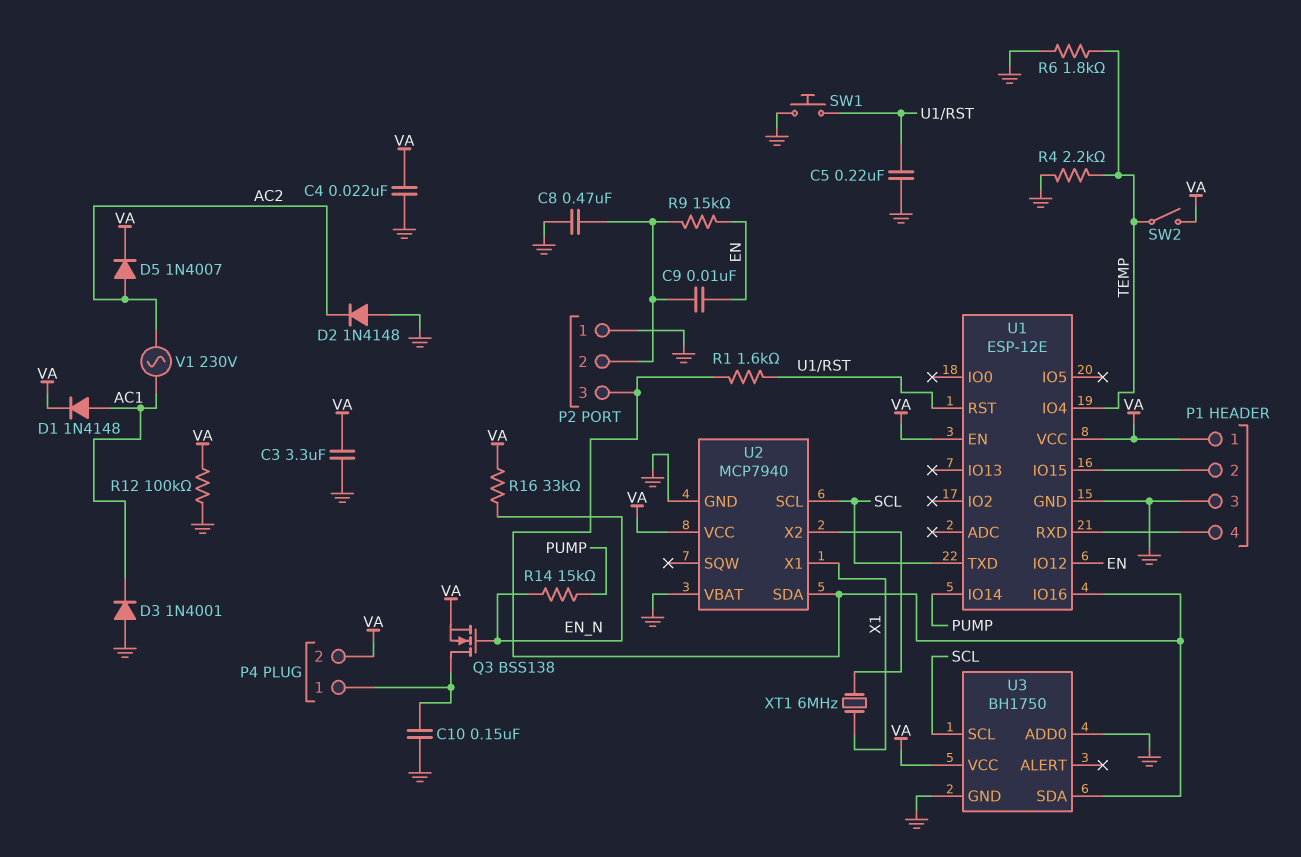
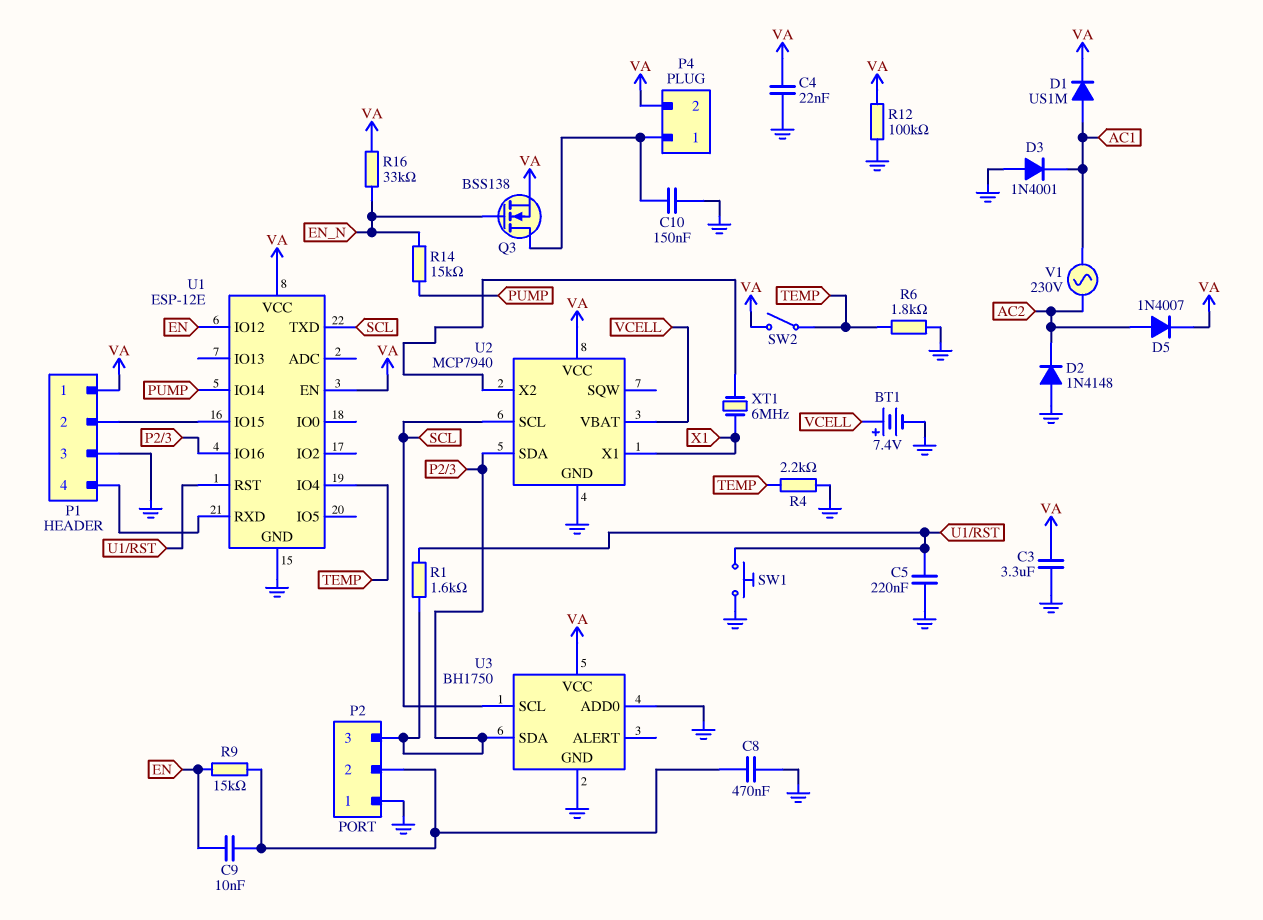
BT1: none -> 7.4V (plus VCELL, minus GND)
D1: diode 1N4148 (A AC1, K VA) -> diode US1M (A AC1, K VA)
U2 pin VBAT: GND -> VCELL

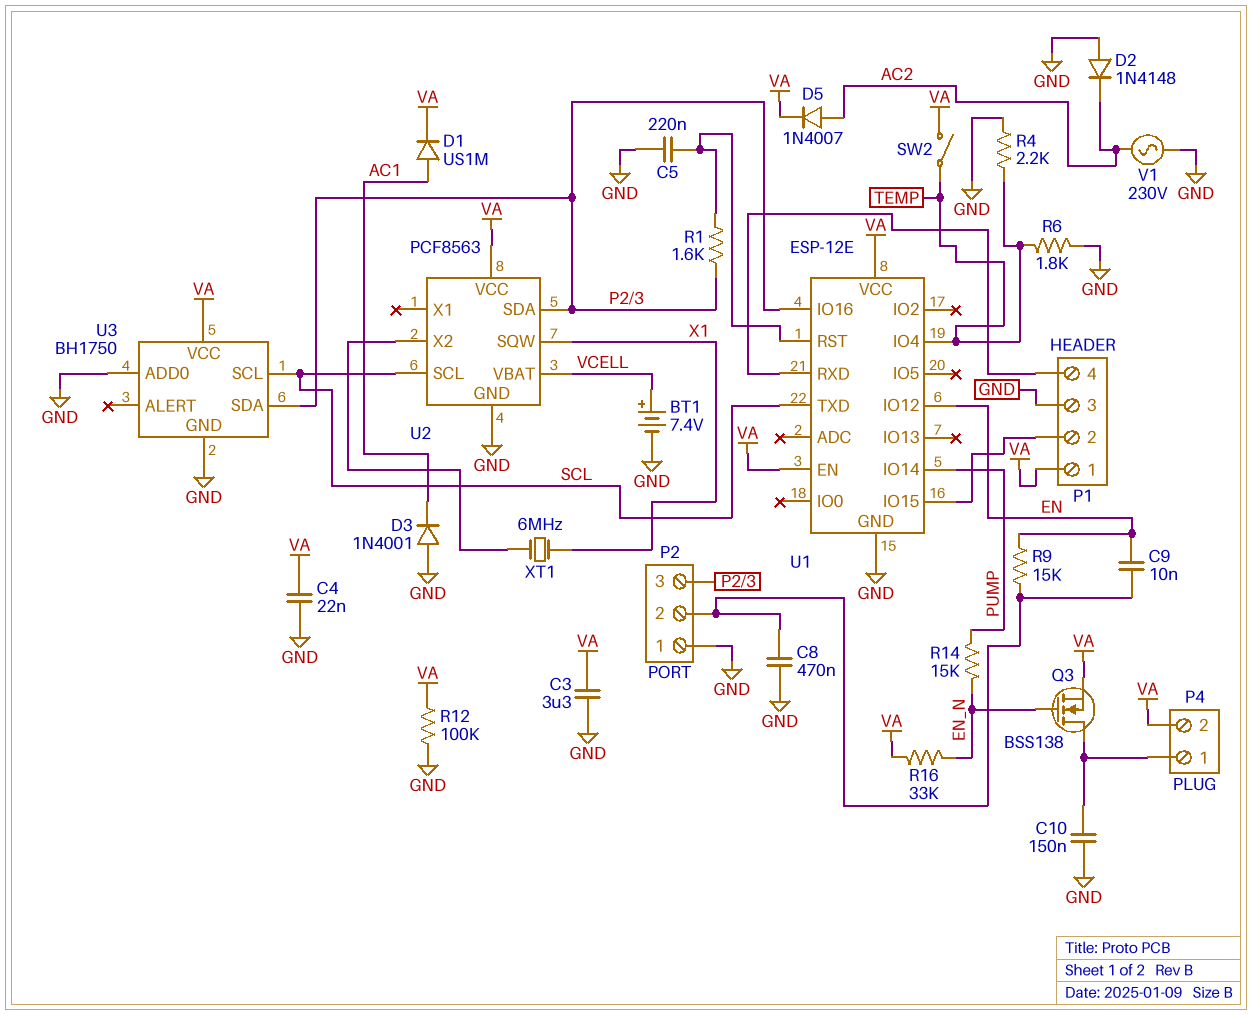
SW1: button (GND, U1/RST) -> none
U2: MCP7940 -> PCF8563
U2 pin SQW: none -> X1
U2 pin X1: X1 -> none
V1: AC 230V (AC1, AC2) -> AC 230V (AC2, GND)

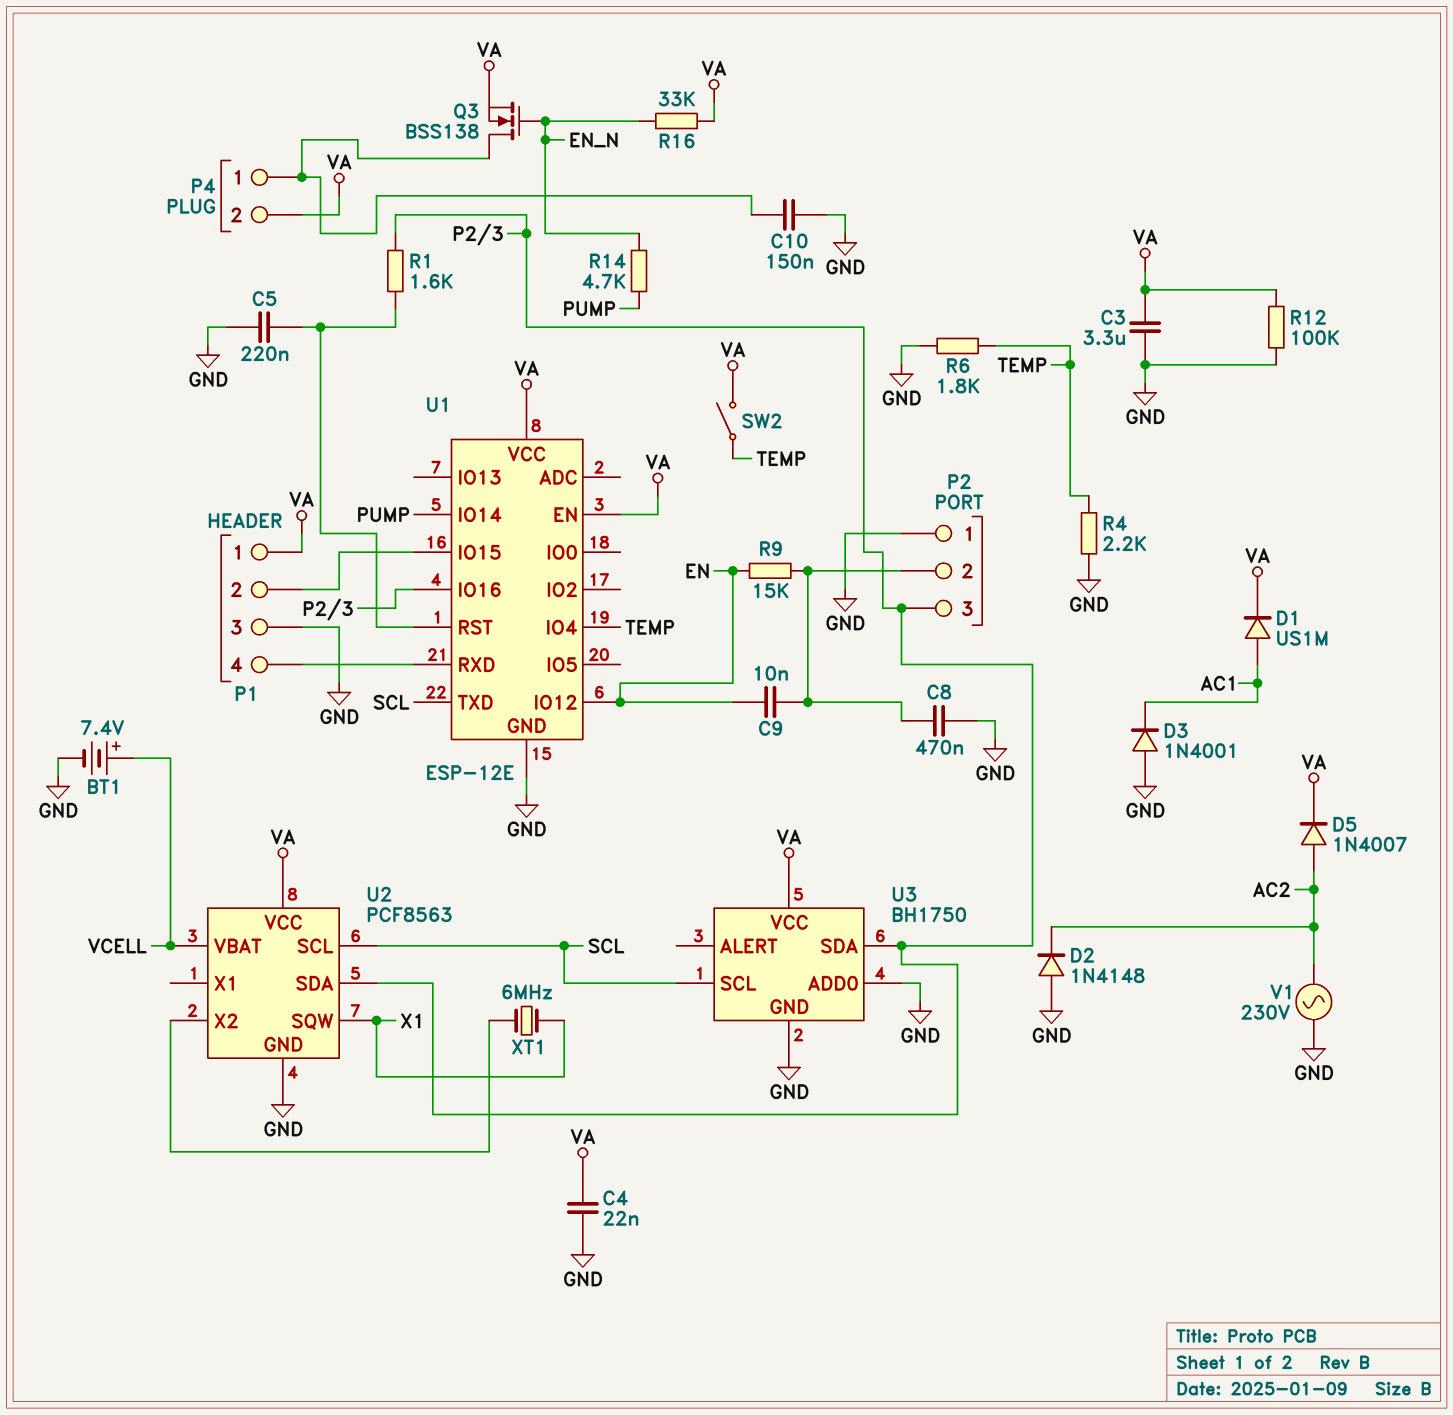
R14: 15k (EN_N, PUMP) -> 4.7k (EN_N, PUMP)

